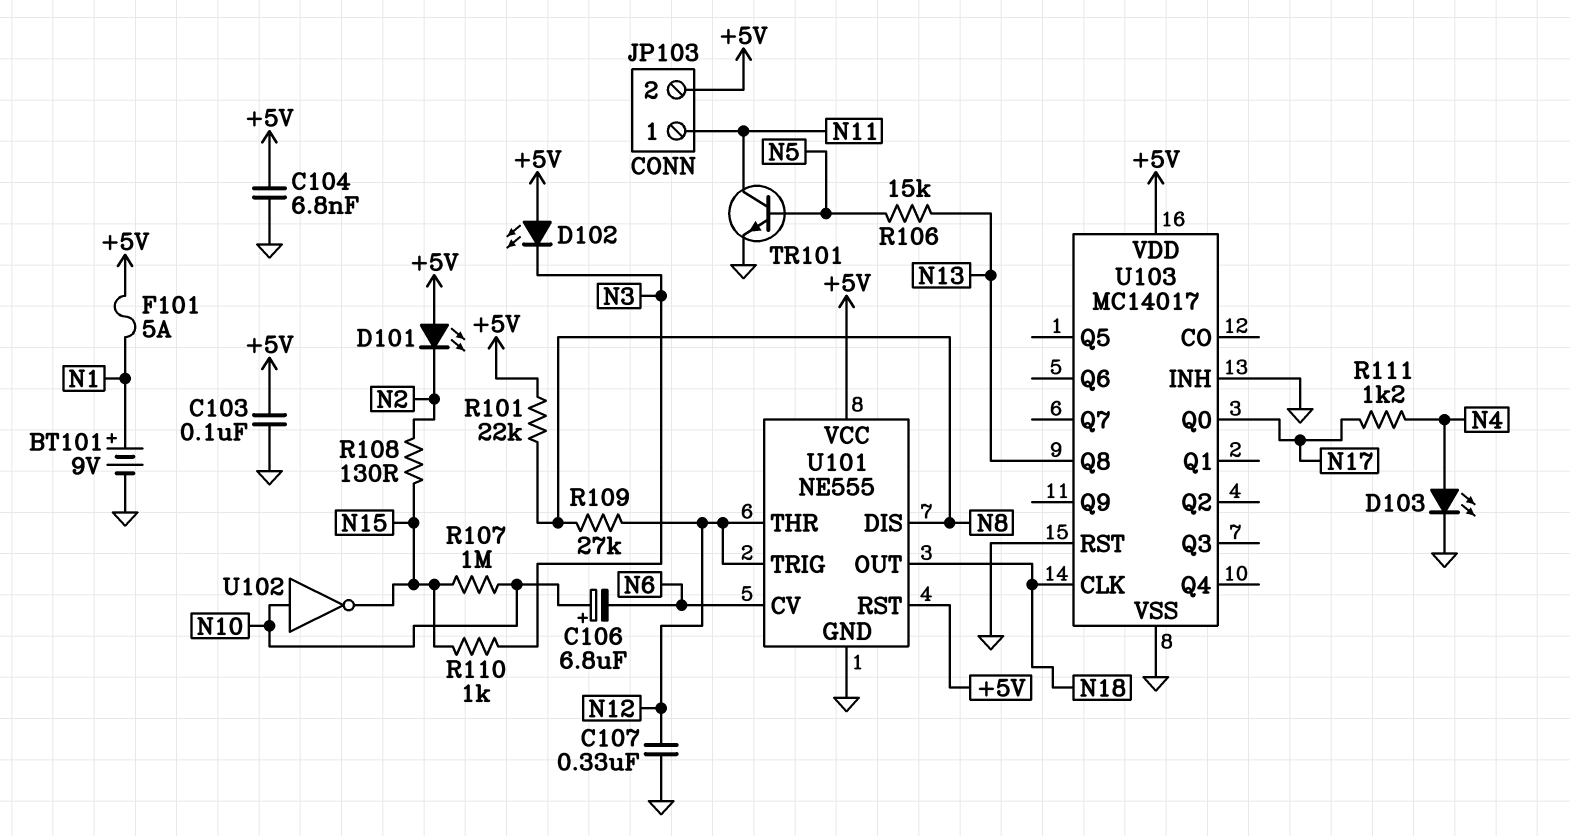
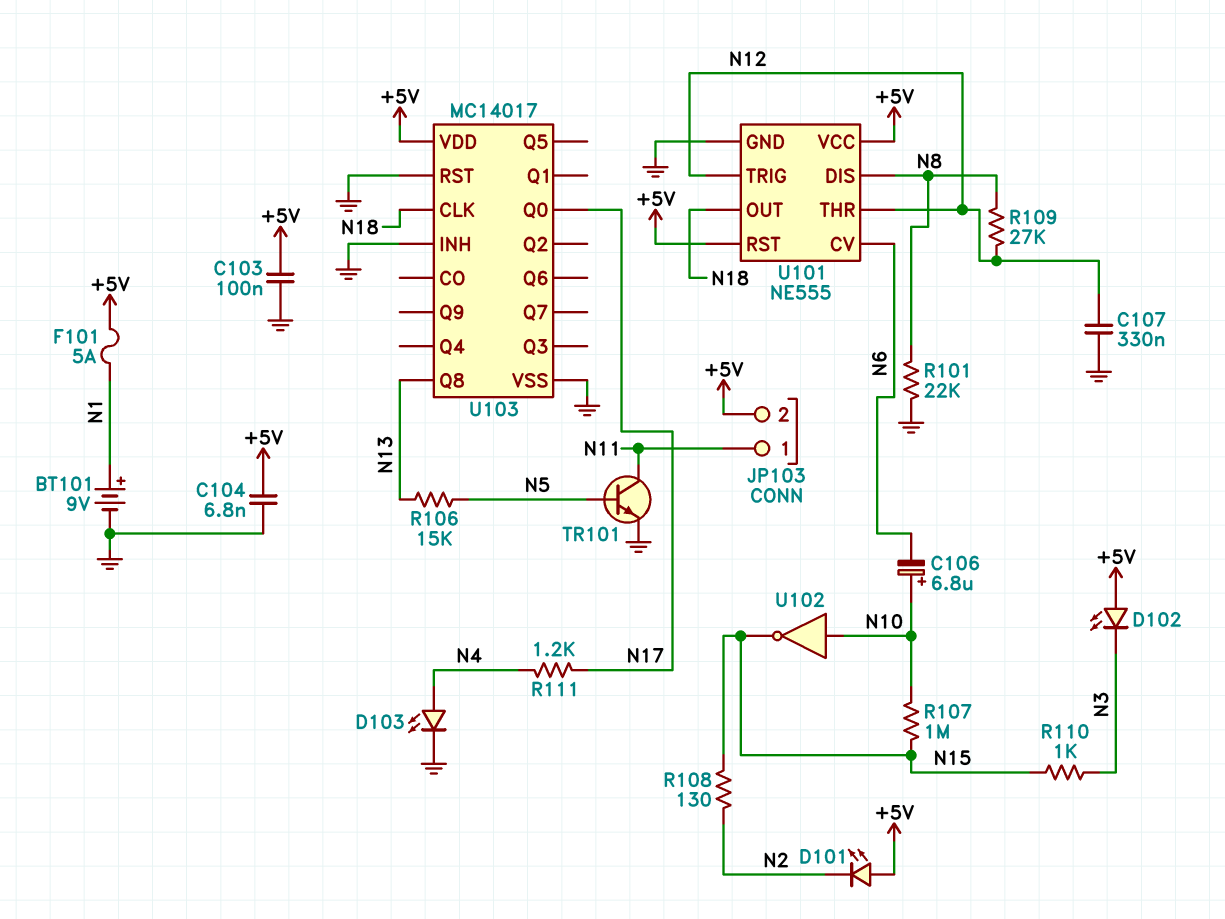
R101: 22k (+5V, N8) -> 22k (GND, N8)

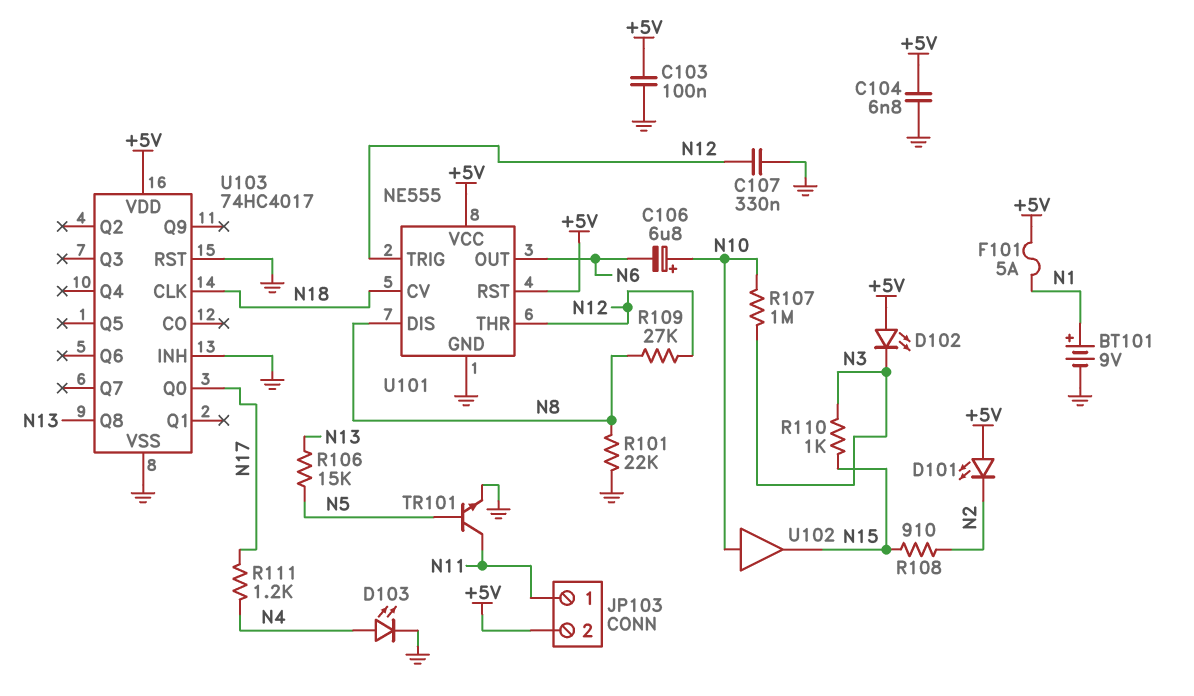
R107: 1M (N10, N15) -> 1M (N3, N10)
R108: 130 (N2, N15) -> 910 (N2, N15)
U101 pin CV: N6 -> N18
U101 pin OUT: N18 -> N6
U102: NOT (in N10, out N15) -> buffer (in N10, out N15)
U103: MC14017 -> 74HC4017

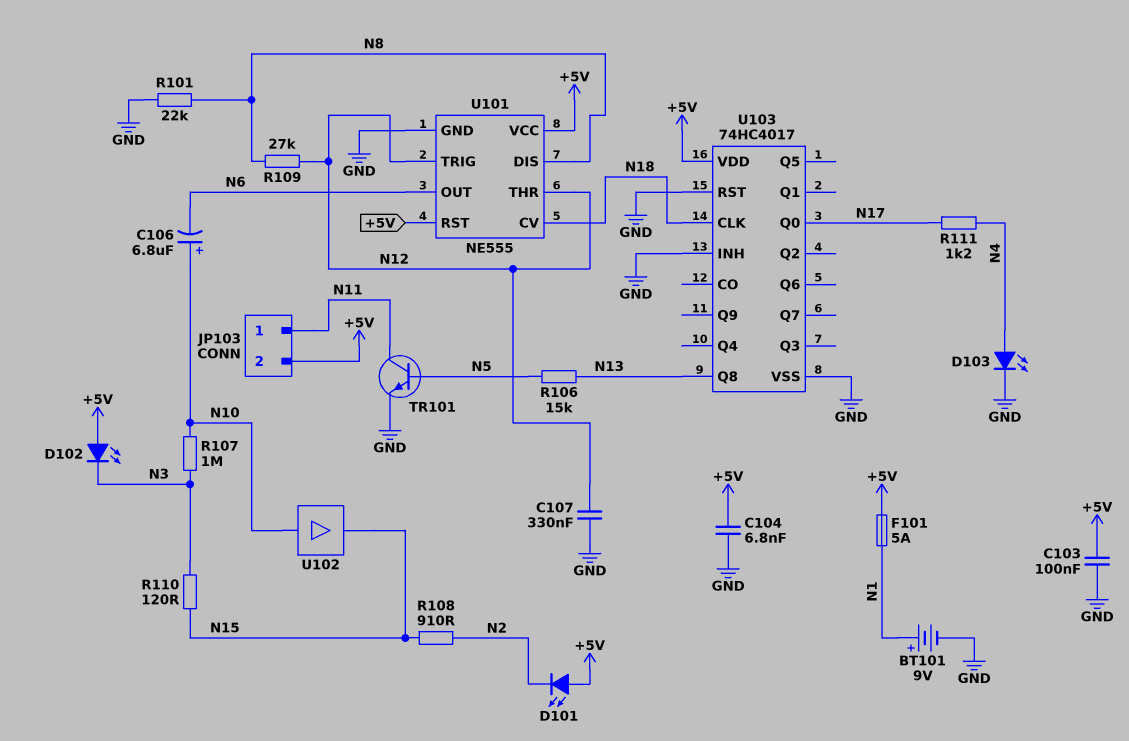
R110: 1k (N3, N15) -> 120 (N3, N15)

